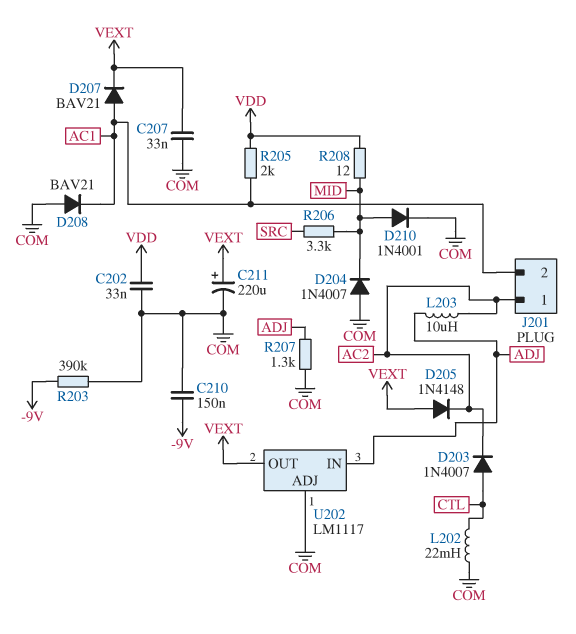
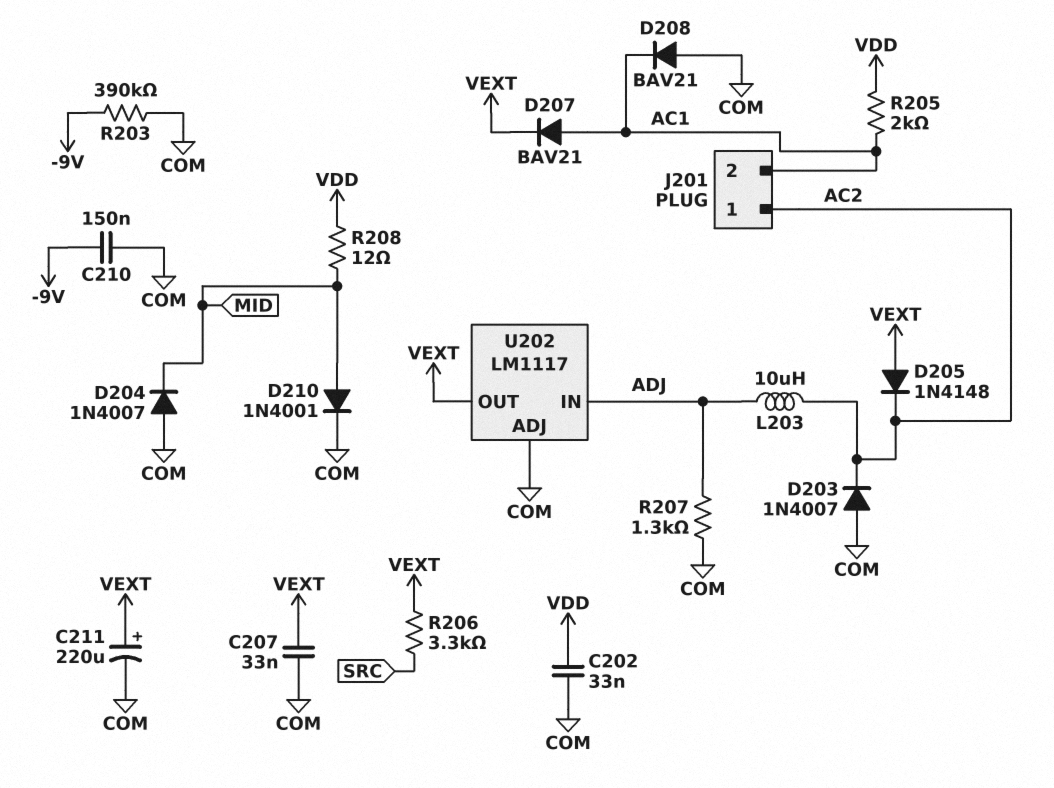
D203: diode 1N4007 (A CTL, K AC2) -> diode 1N4007 (A COM, K AC2)
L202: 22mH (COM, CTL) -> none
R206: 3.3k (MID, SRC) -> 3.3k (SRC, VEXT)

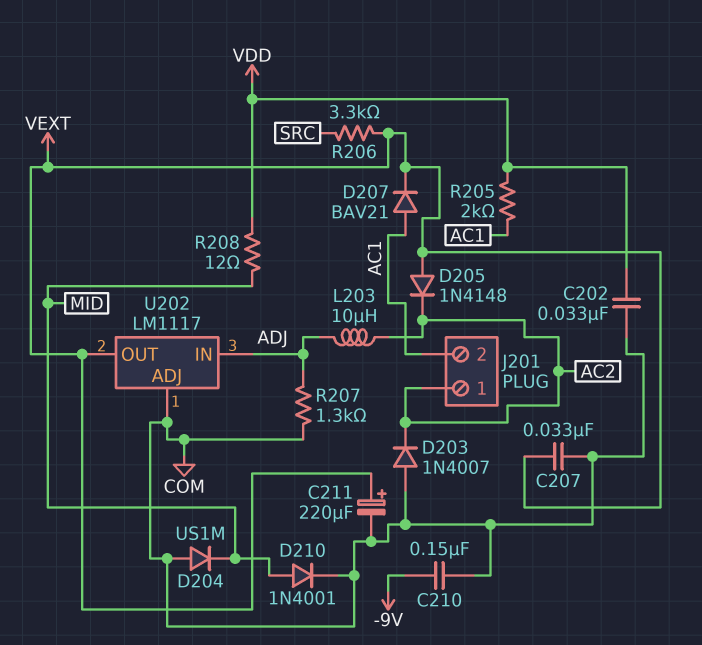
D204: diode 1N4007 (A COM, K MID) -> diode US1M (A COM, K MID)
D208: diode BAV21 (A COM, K AC1) -> none
R203: 390k (-9V, COM) -> none

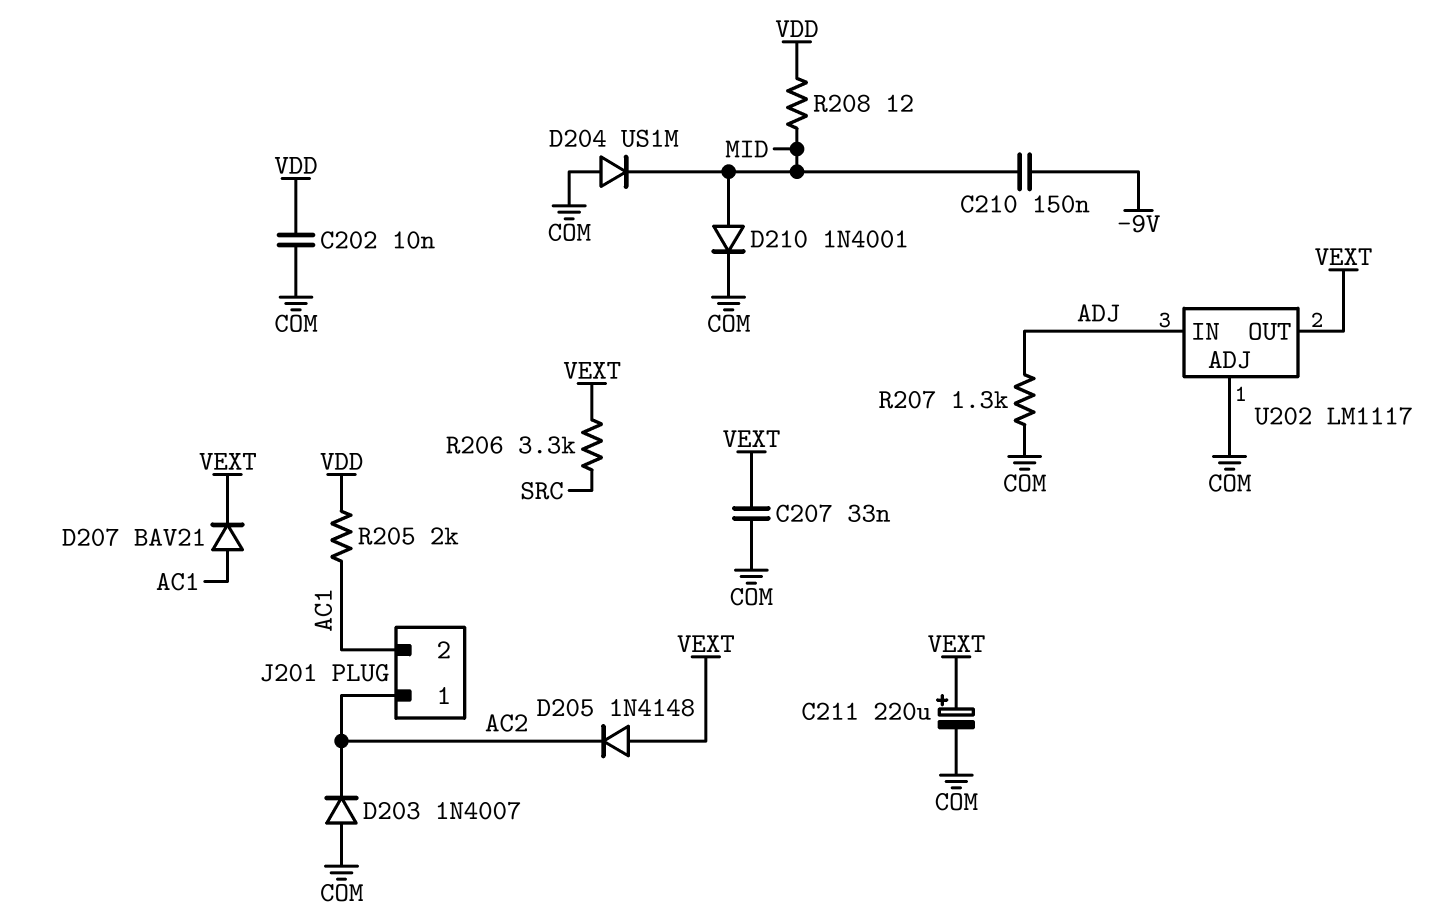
C202: 33nF (COM, VDD) -> 10nF (COM, VDD)
C210: 150nF (-9V, COM) -> 150nF (-9V, MID)
L203: 10uH (AC2, ADJ) -> none

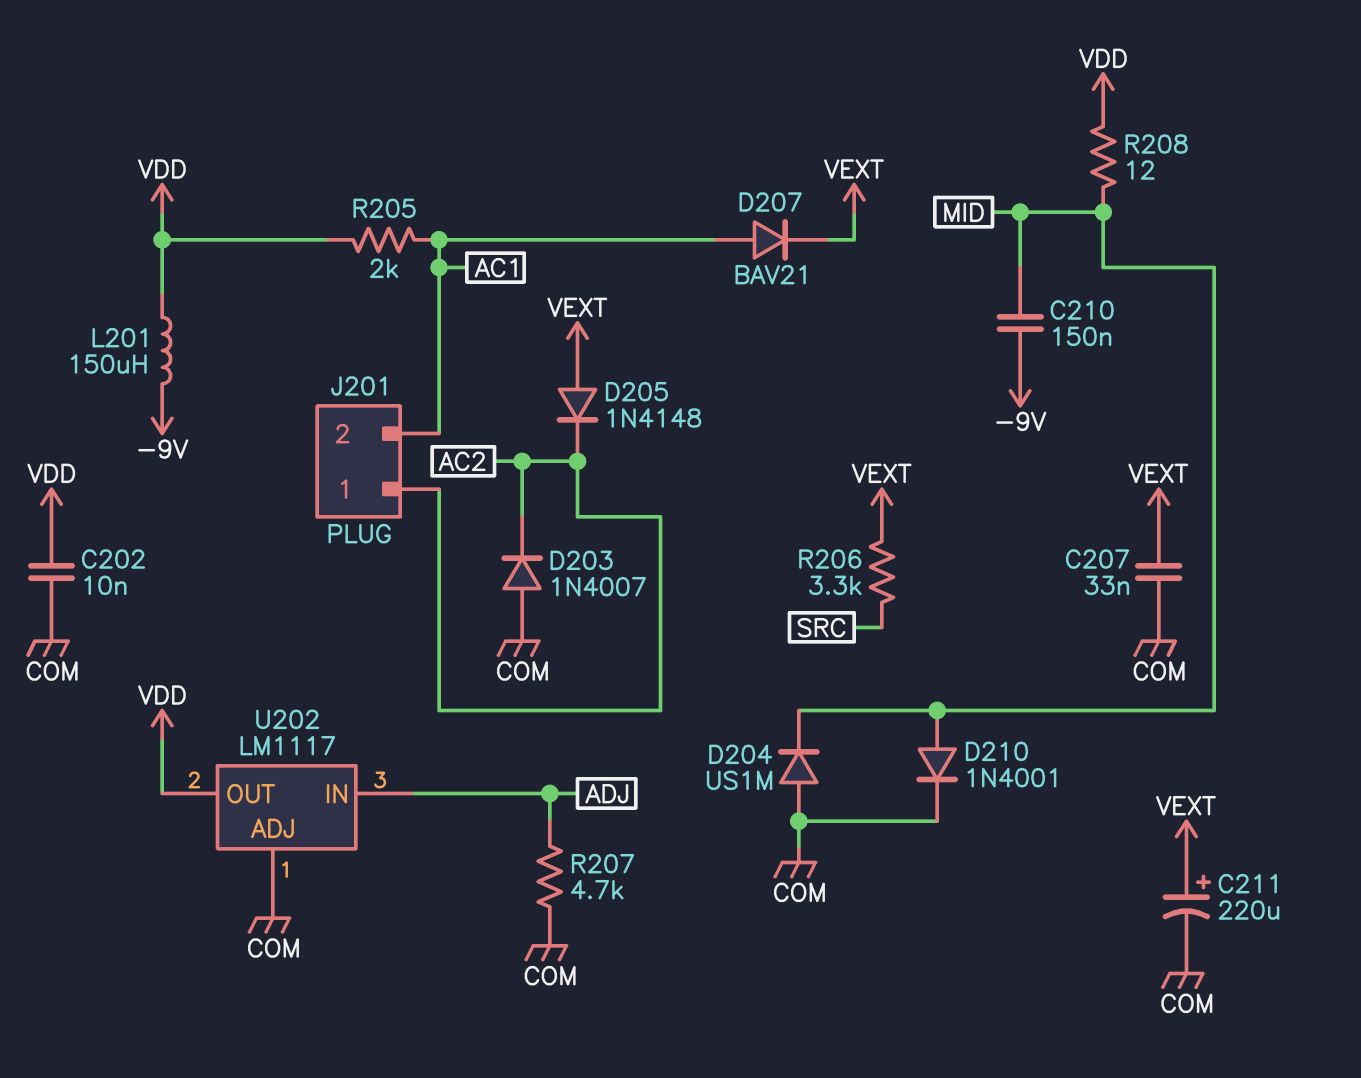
L201: none -> 150uH (-9V, VDD)
R207: 1.3k (ADJ, COM) -> 4.7k (ADJ, COM)
U202 pin OUT: VEXT -> VDD

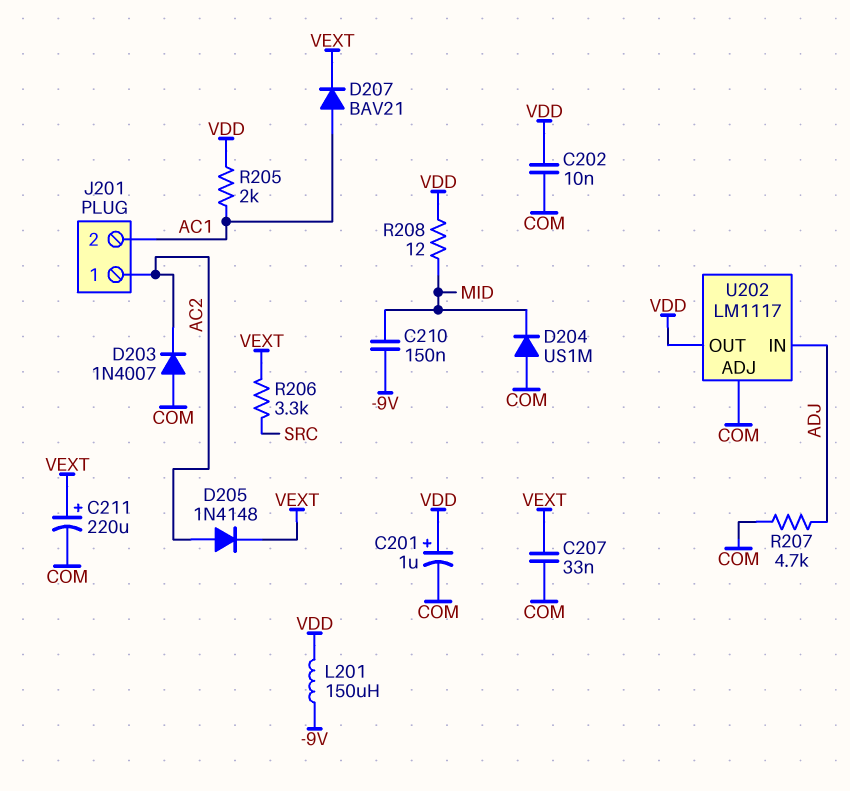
C201: none -> 1uF (plus VDD, minus COM)
D205: diode 1N4148 (A VEXT, K AC2) -> diode 1N4148 (A AC2, K VEXT)
D210: diode 1N4001 (A MID, K COM) -> none

